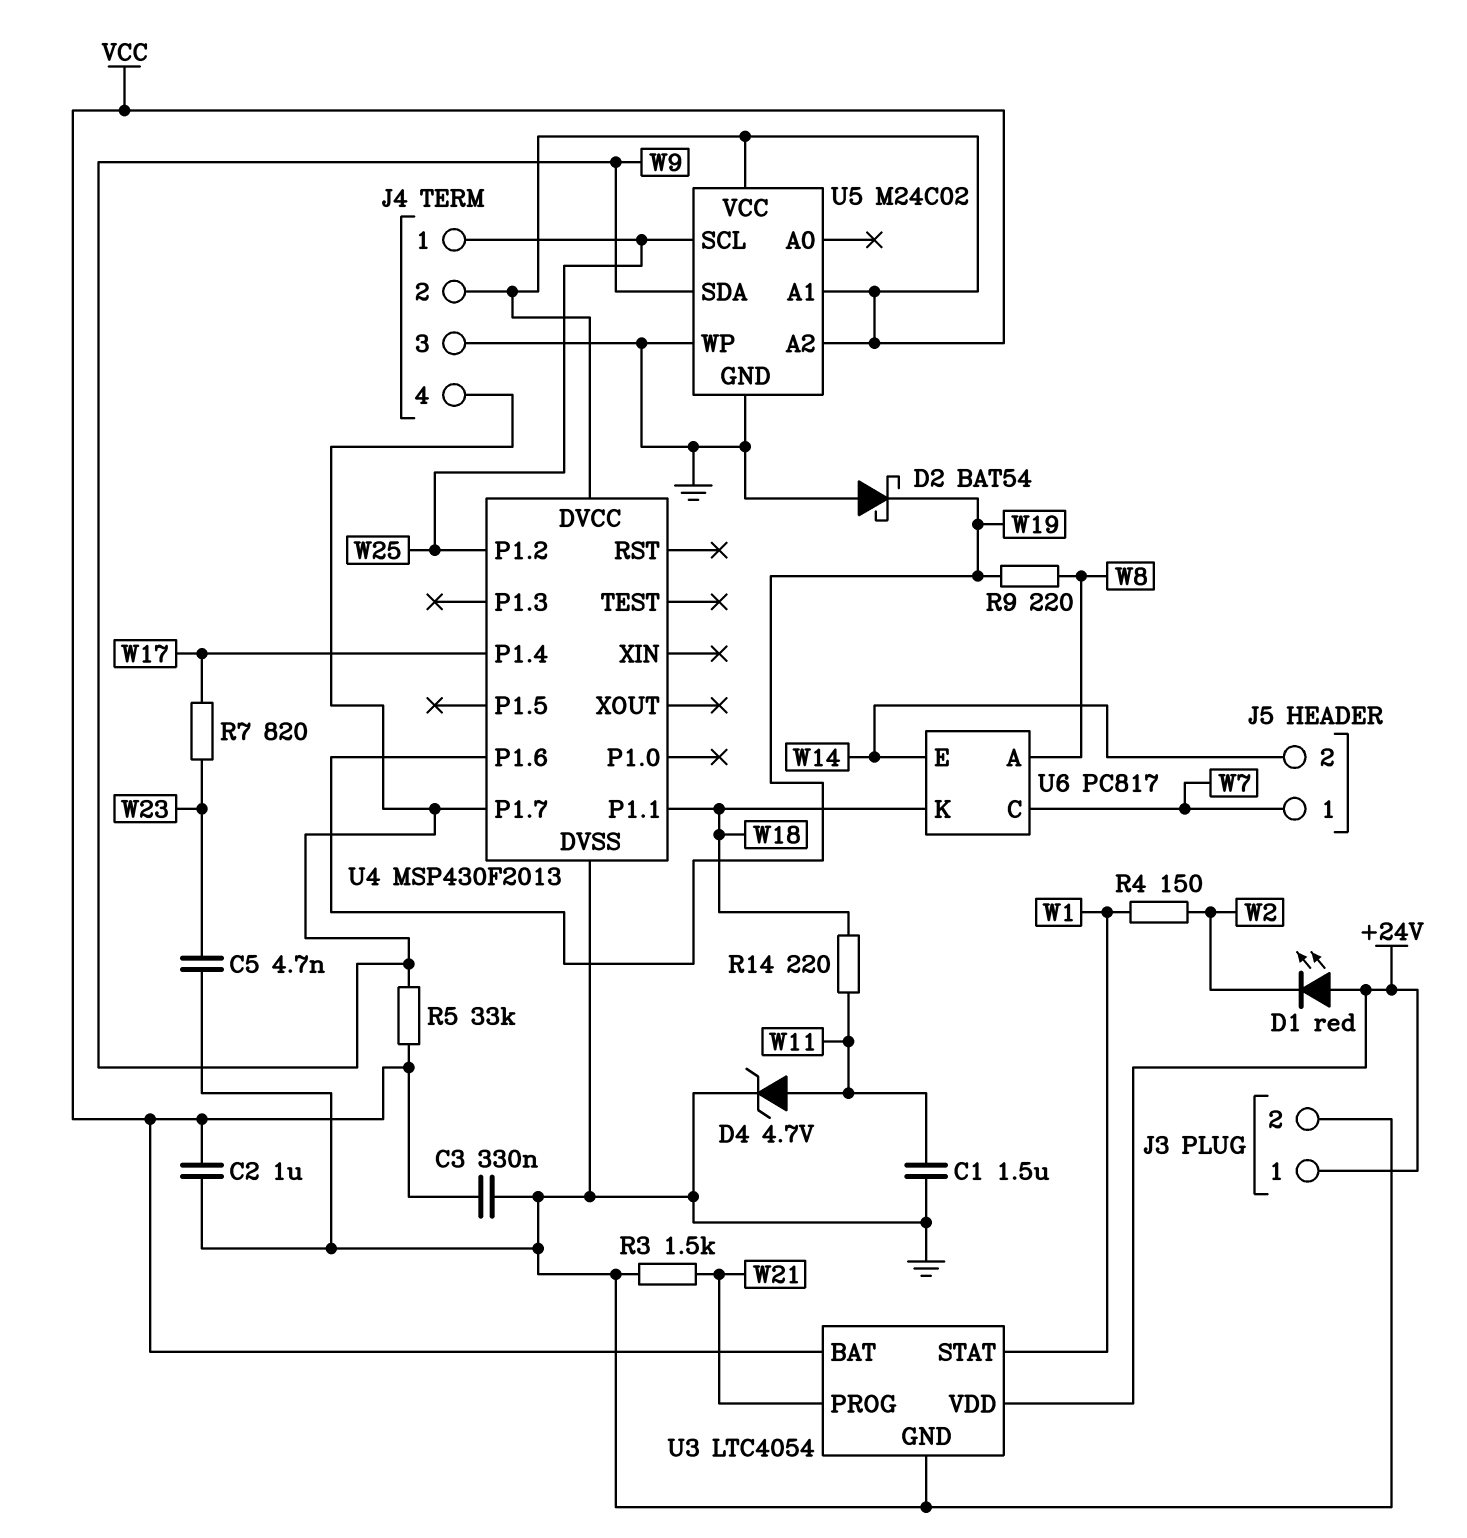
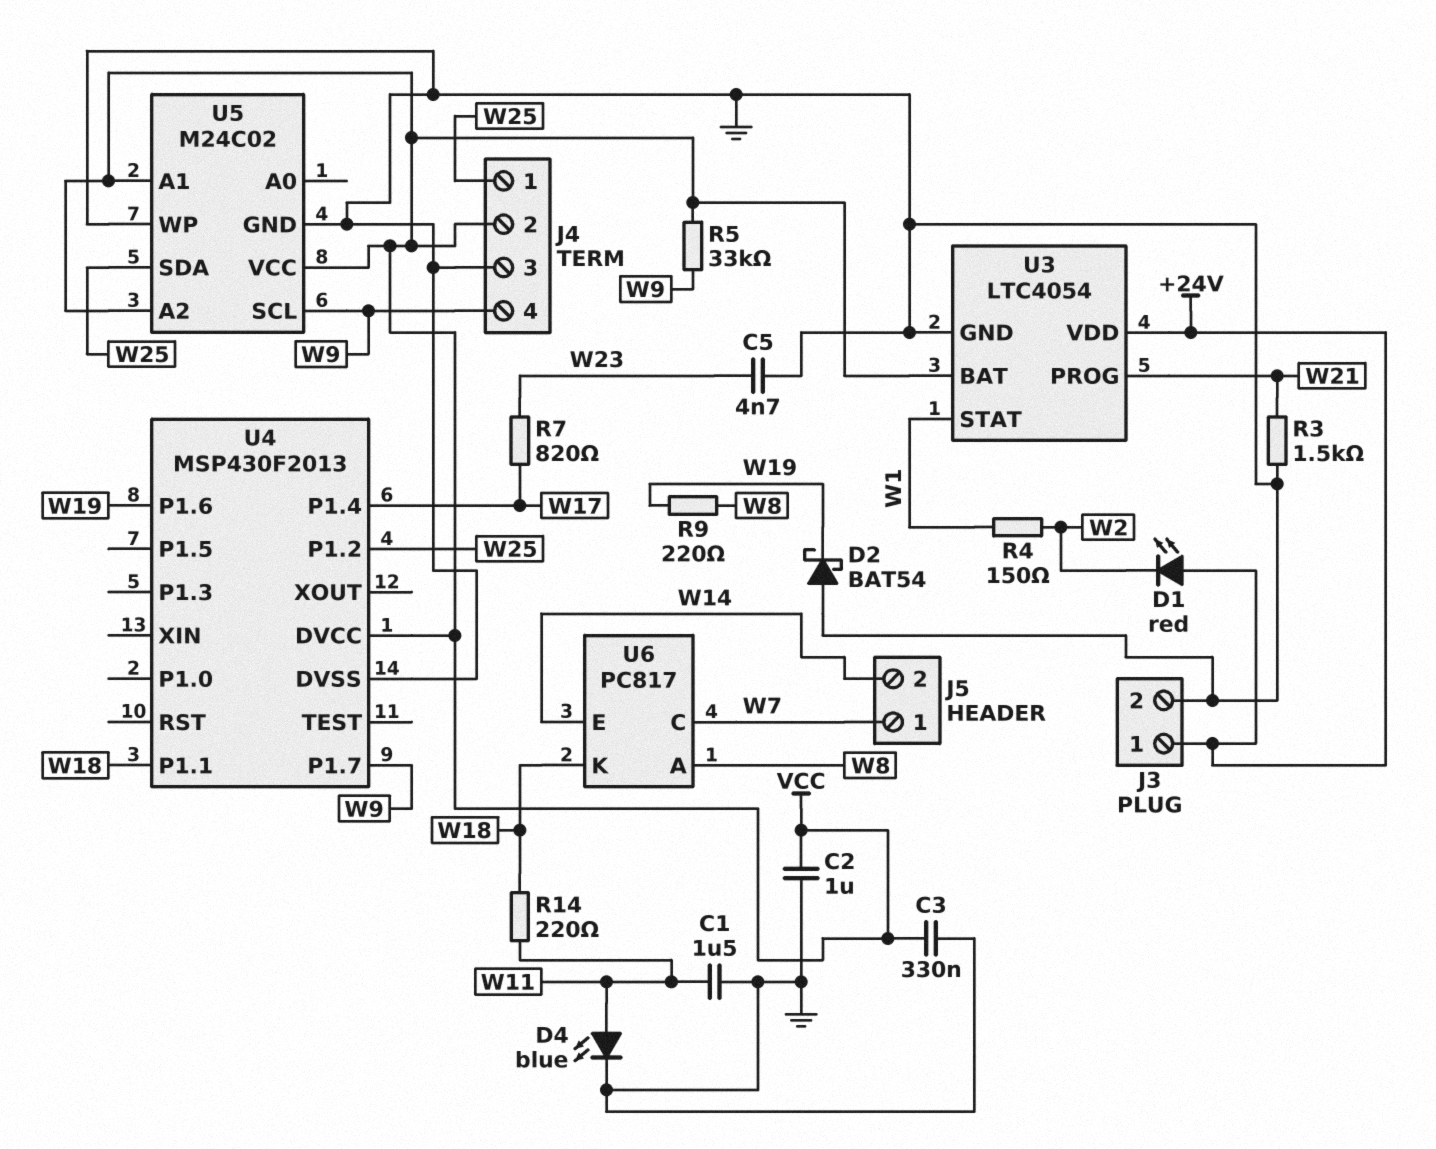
D4: zener 4.7V (A W11, K GND) -> LED blue (A W11, K GND)
U5 pin SCL: W25 -> W9
U5 pin SDA: W9 -> W25

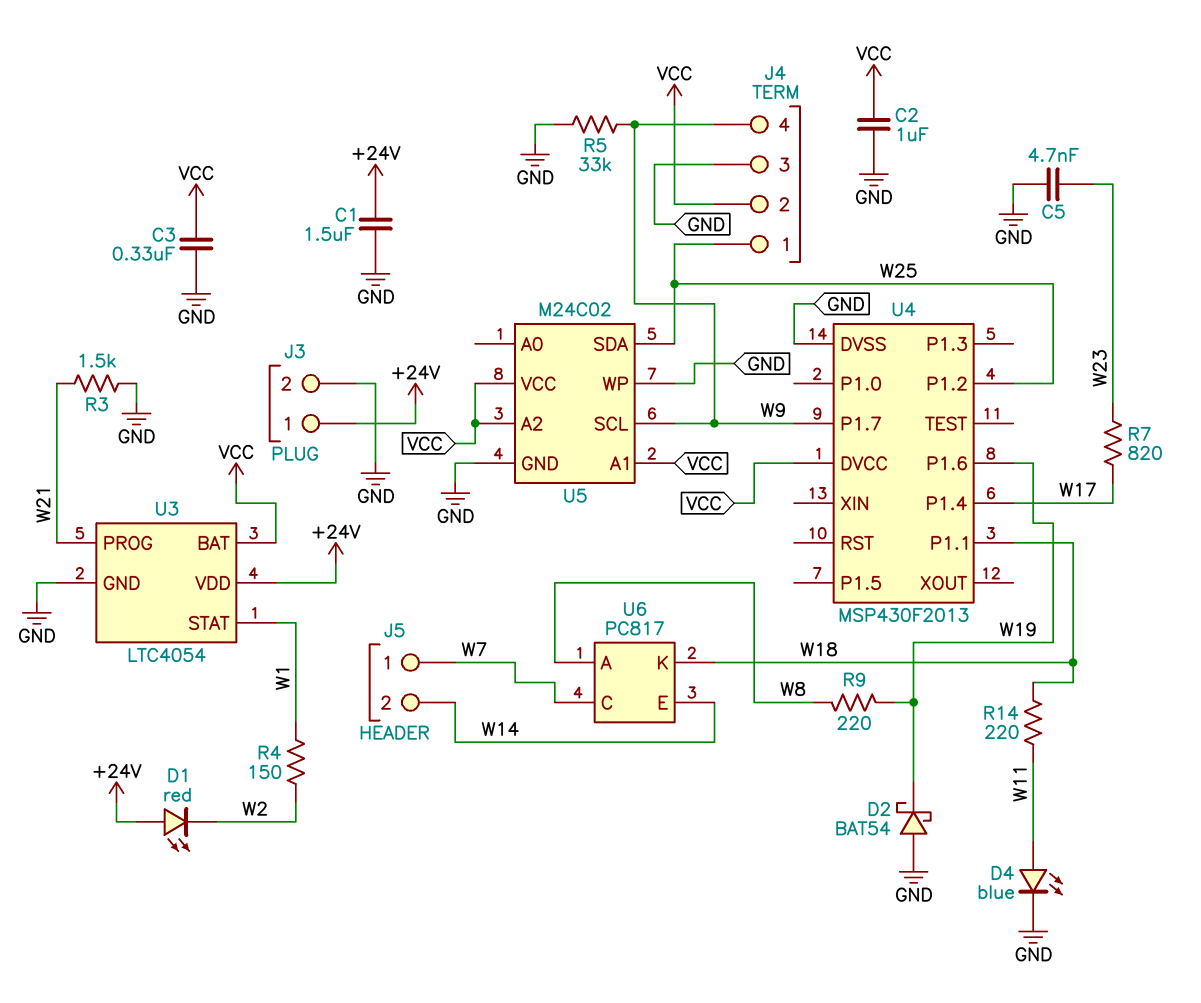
C1: 1.5uF (GND, W11) -> 1.5uF (+24V, GND)
R5: 33k (VCC, W9) -> 33k (GND, W9)

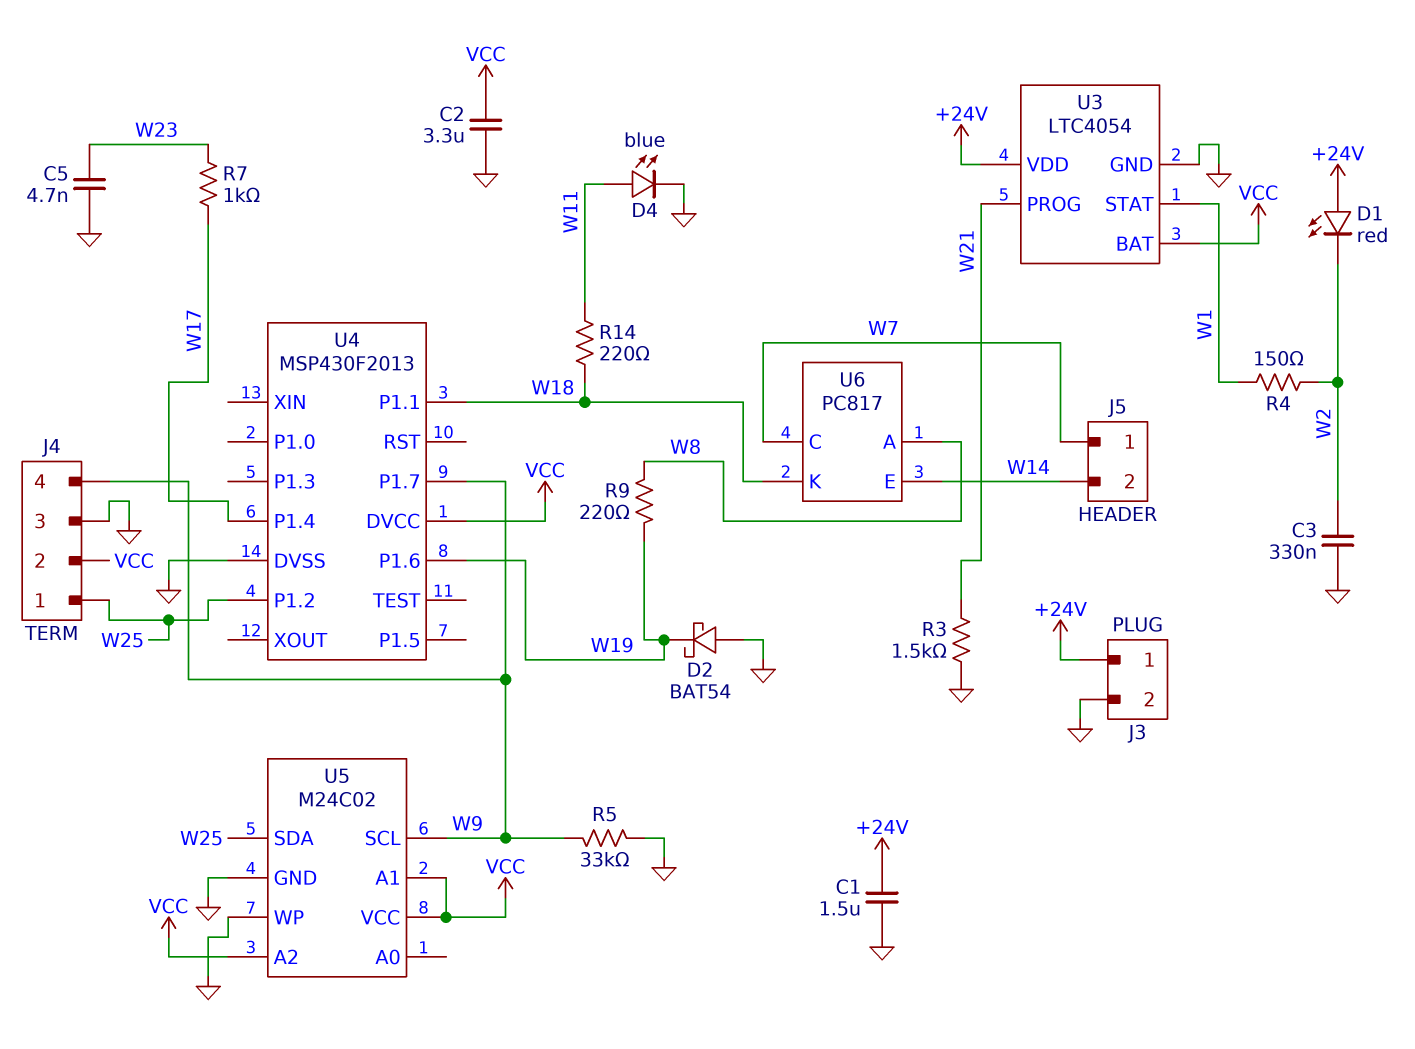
C2: 1uF (GND, VCC) -> 3.3uF (GND, VCC)
C3: 330nF (GND, VCC) -> 330nF (GND, W2)
R7: 820 (W17, W23) -> 1k (W17, W23)

